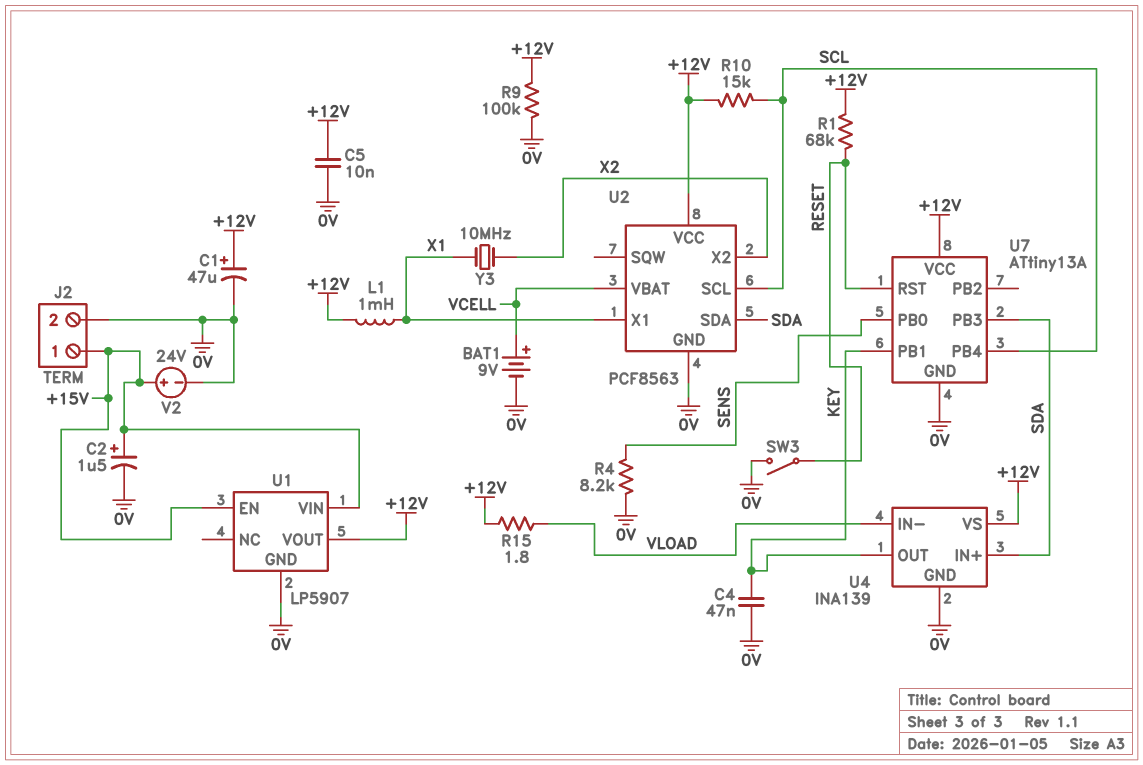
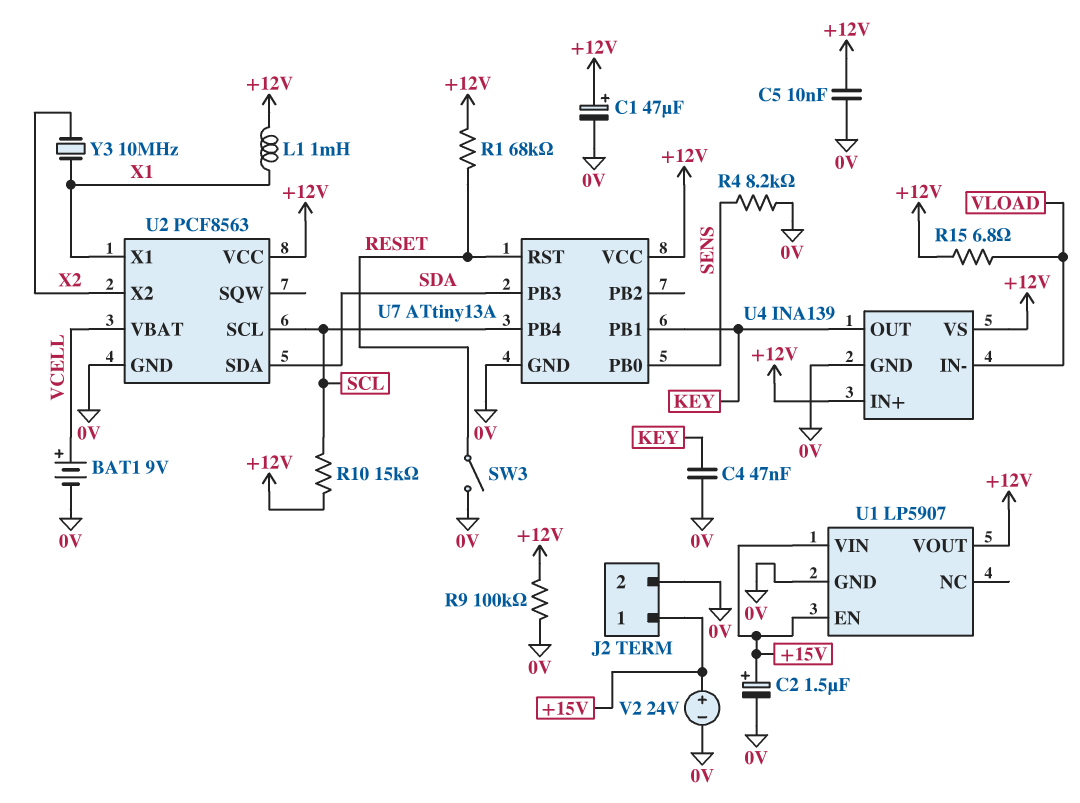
R15: 1.8 (+12V, VLOAD) -> 6.8 (+12V, VLOAD)
U4 pin IN+: SDA -> +12V

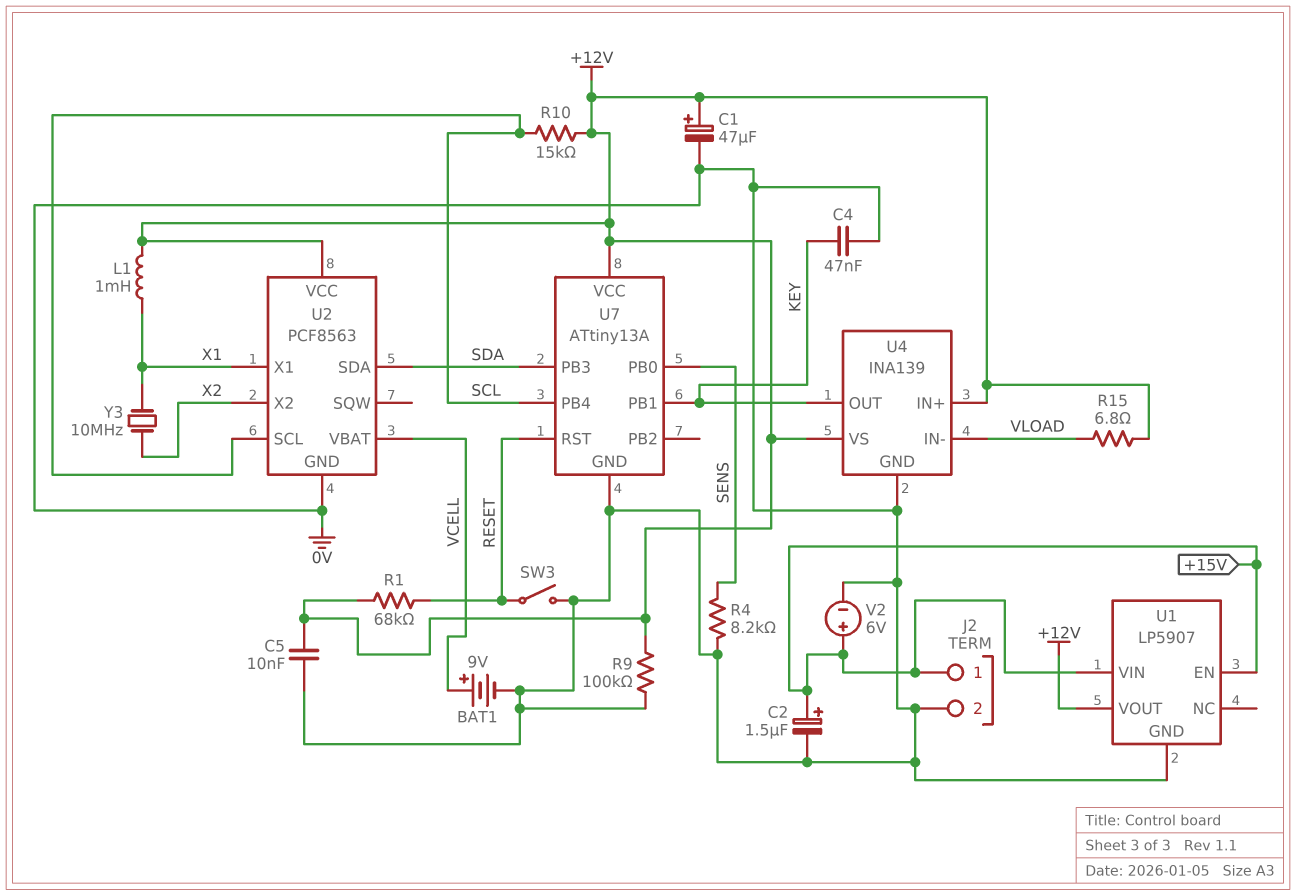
V2: 24V (plus +15V, minus 0V) -> 6V (plus +15V, minus 0V)

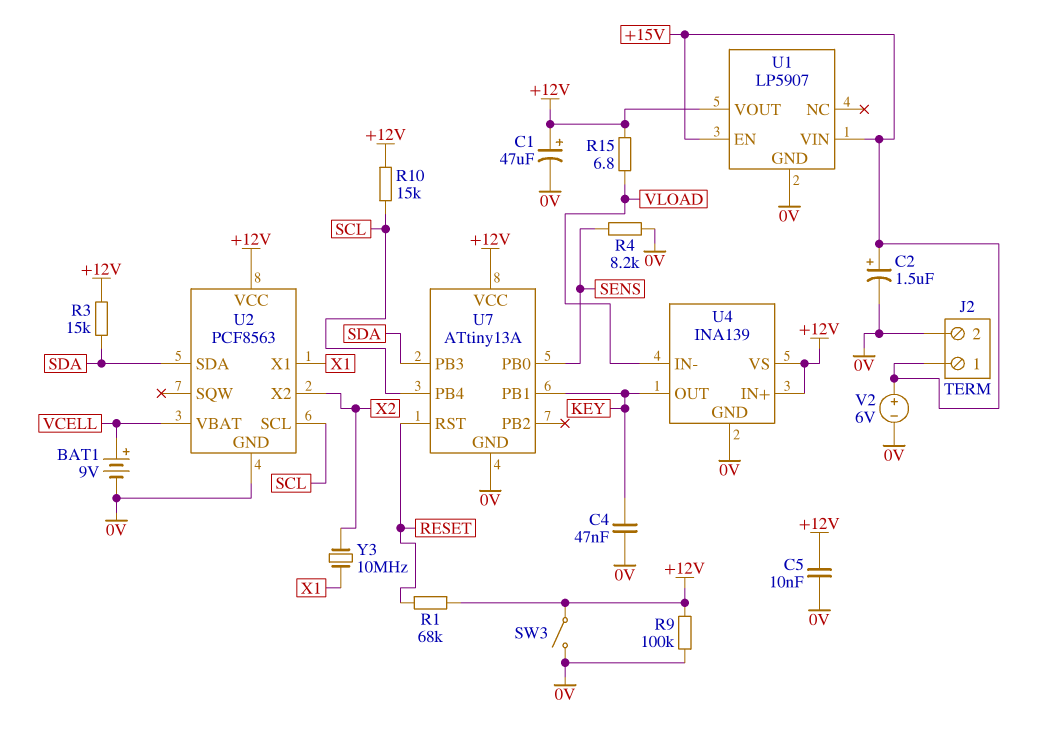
L1: 1mH (+12V, X1) -> none
R3: none -> 15k (+12V, SDA)
SW3: switch (0V, RESET) -> switch (+12V, 0V)

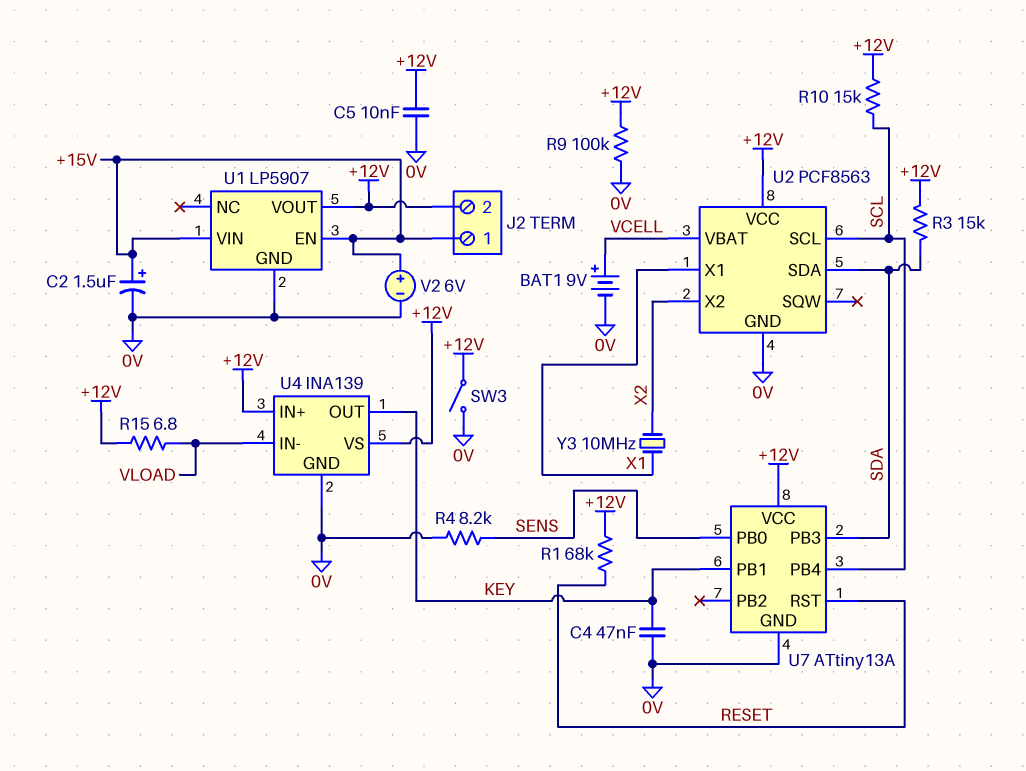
C1: 47uF (plus +12V, minus 0V) -> none
J2 pin 2: 0V -> +12V

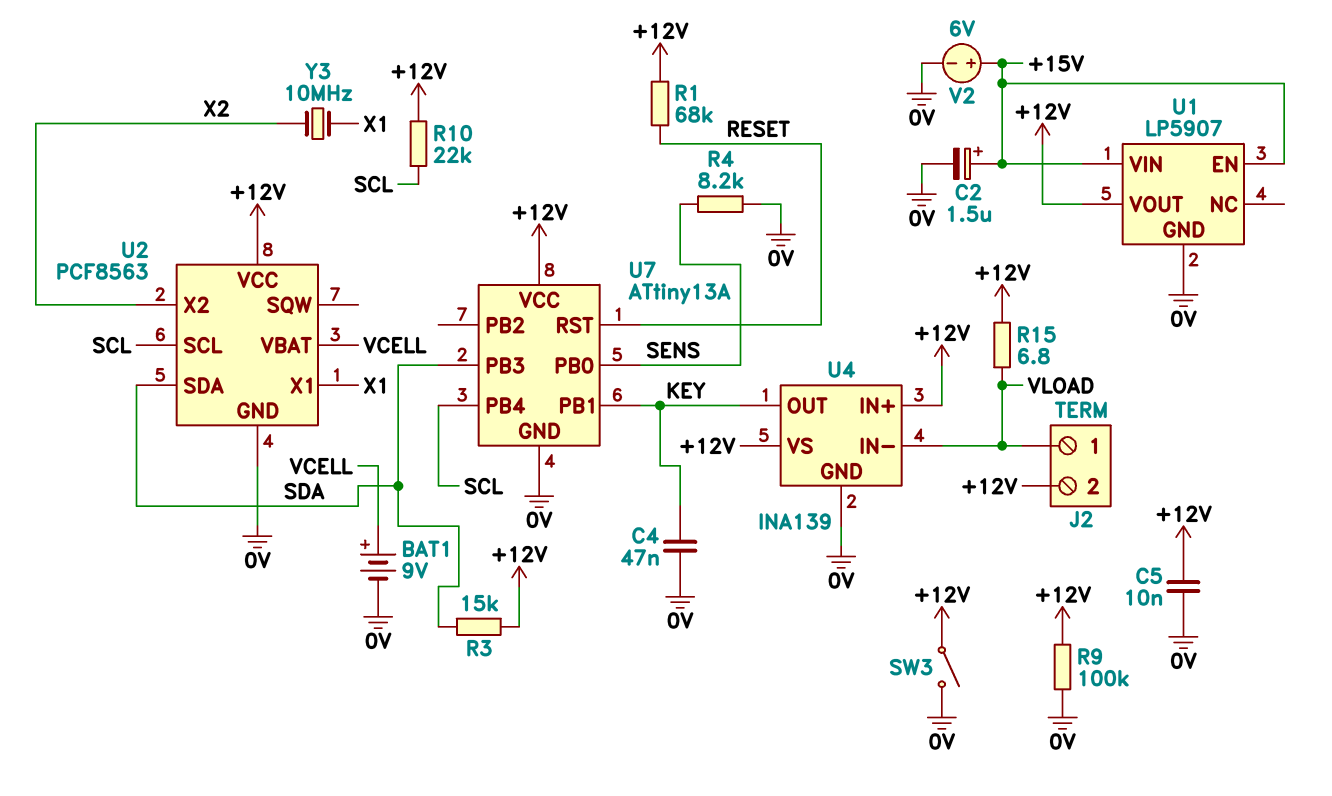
J2 pin 1: +15V -> VLOAD
R10: 15k (+12V, SCL) -> 22k (+12V, SCL)

